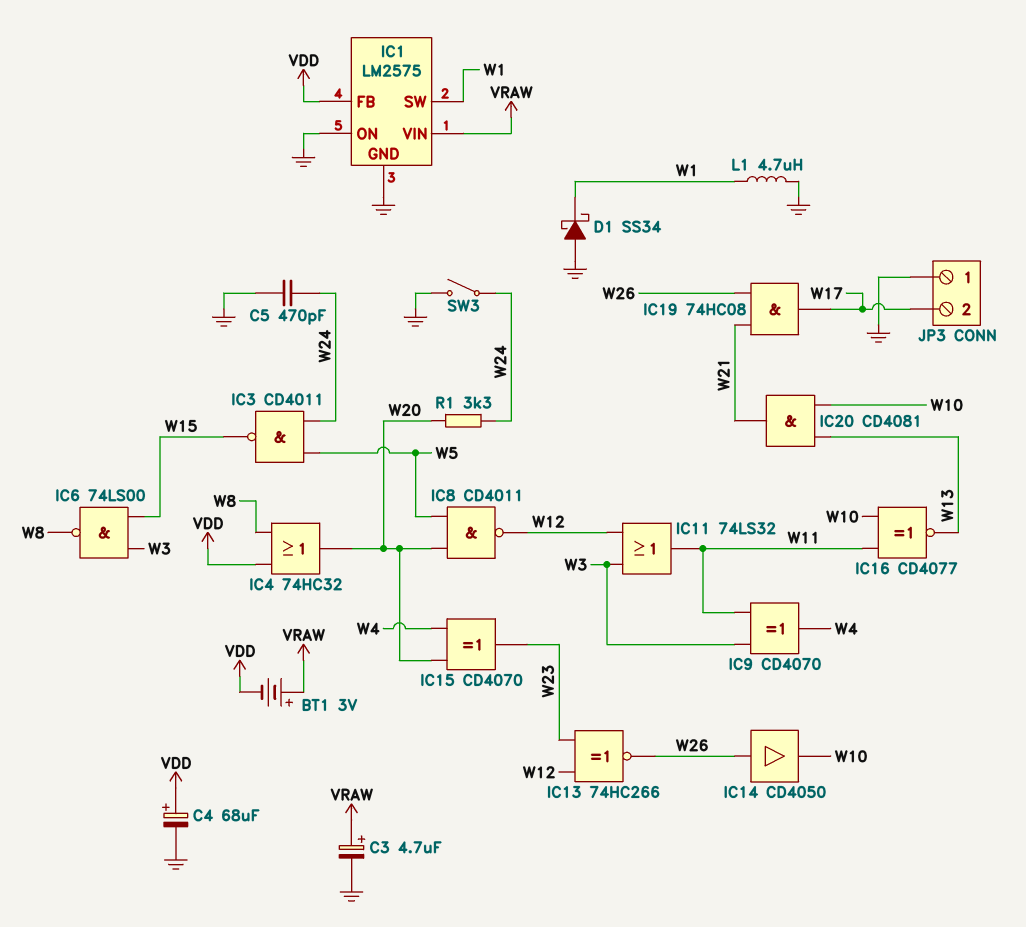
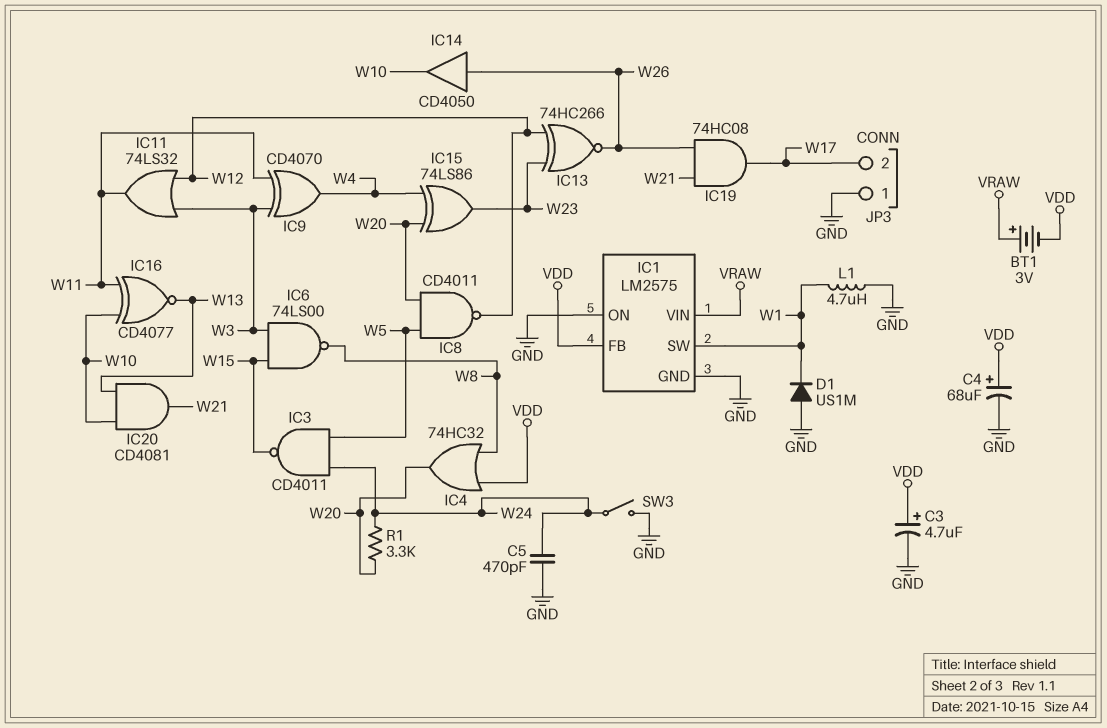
C3: 4.7uF (plus VRAW, minus GND) -> 4.7uF (plus VDD, minus GND)
D1: schottky SS34 (A GND, K W1) -> diode US1M (A GND, K W1)
IC15: XOR CD4070 (in W4, in W20, out W23) -> XOR 74LS86 (in W4, in W20, out W23)

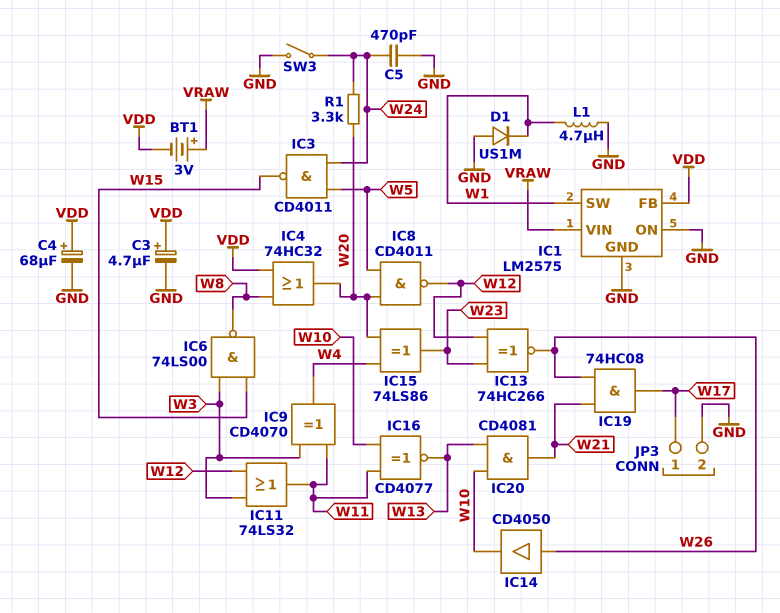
JP3 pin 1: GND -> W17
JP3 pin 2: W17 -> GND

